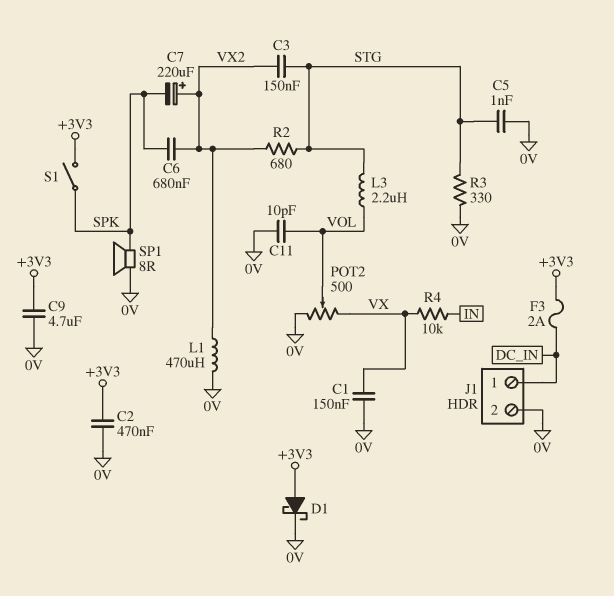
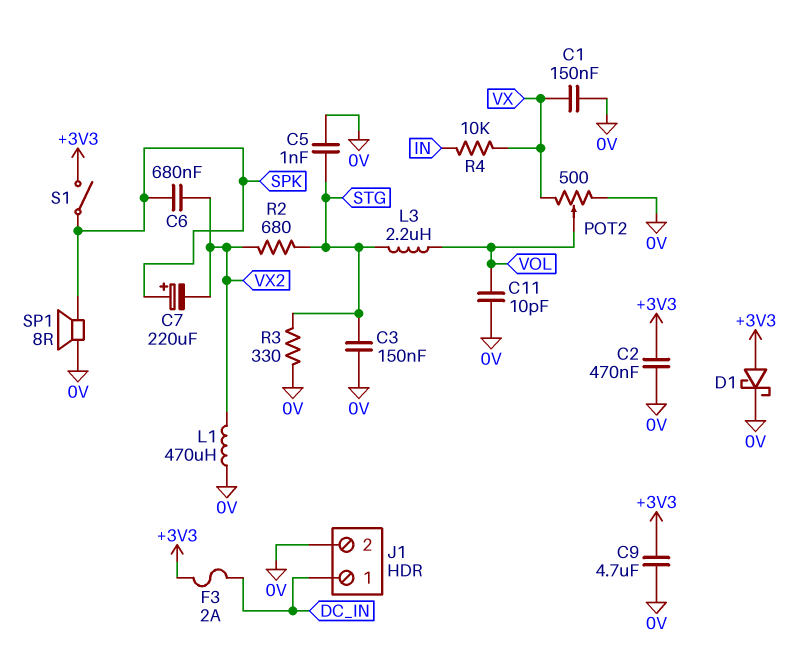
C3: 150nF (STG, VX2) -> 150nF (0V, STG)
C7: 220uF (plus VX2, minus SPK) -> 220uF (plus SPK, minus VX2)

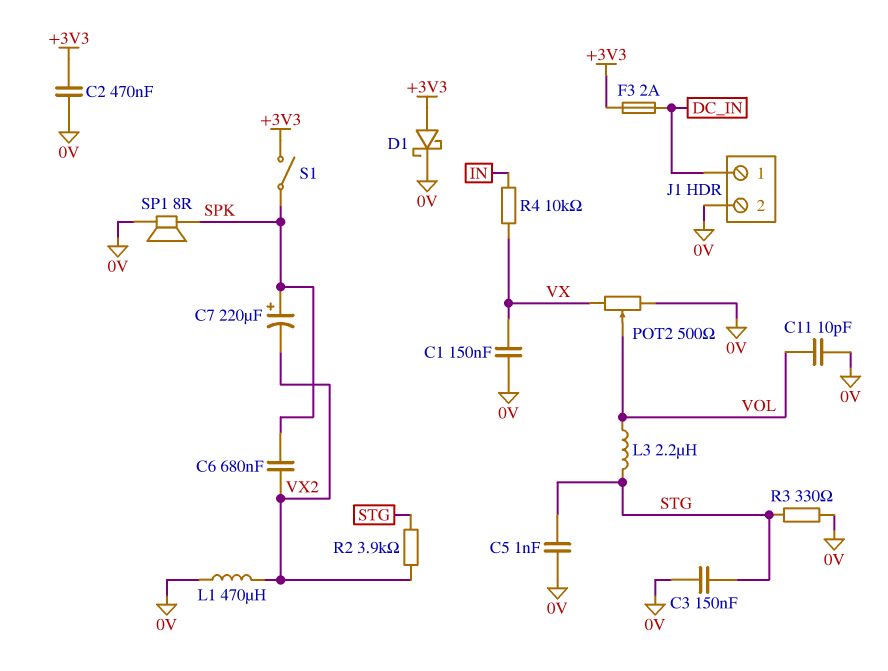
C9: 4.7uF (+3V3, 0V) -> none
R2: 680 (STG, VX2) -> 3.9k (STG, VX2)

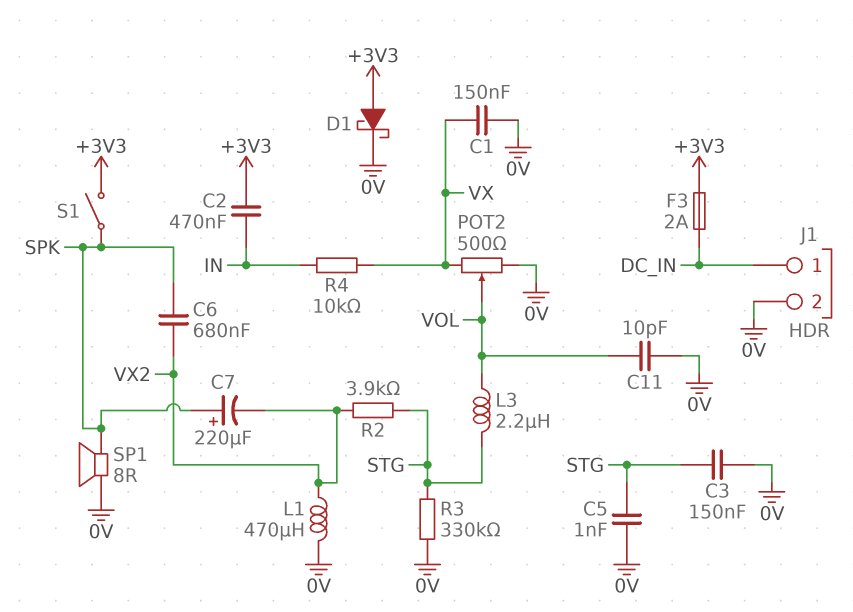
C2: 470nF (+3V3, 0V) -> 470nF (+3V3, IN)
R3: 330 (0V, STG) -> 330k (0V, STG)

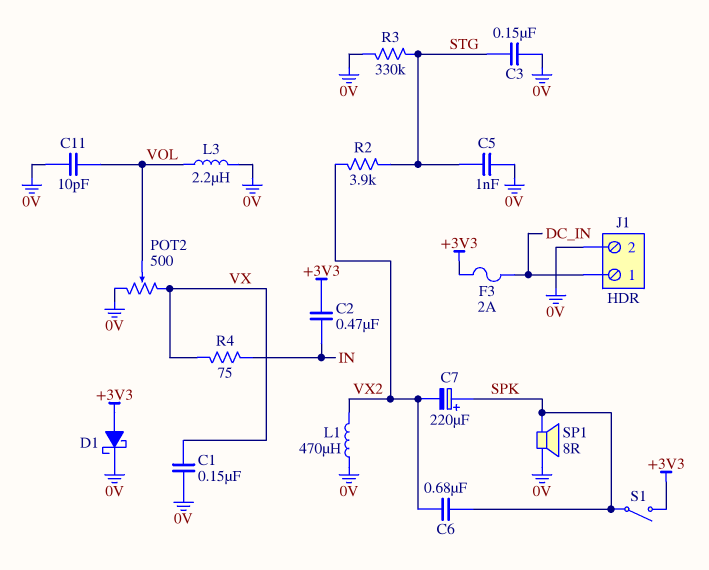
L3: 2.2uH (STG, VOL) -> 2.2uH (0V, VOL)
R4: 10k (IN, VX) -> 75 (IN, VX)

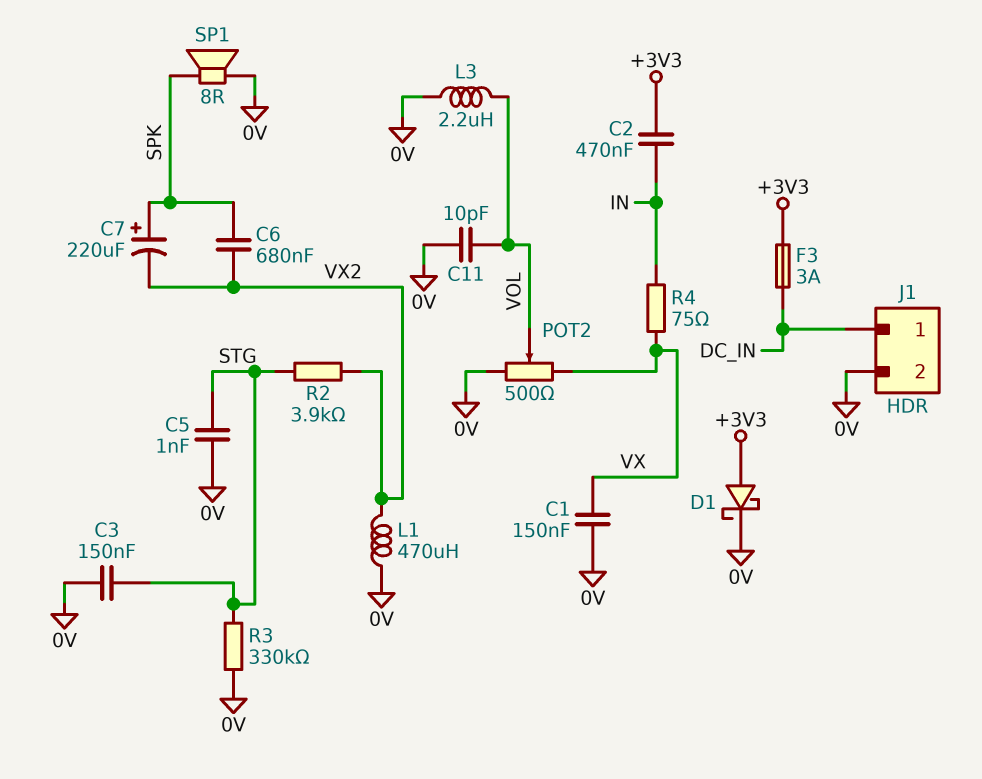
F3: 2A (+3V3, DC_IN) -> 3A (+3V3, DC_IN)
S1: switch (+3V3, SPK) -> none

